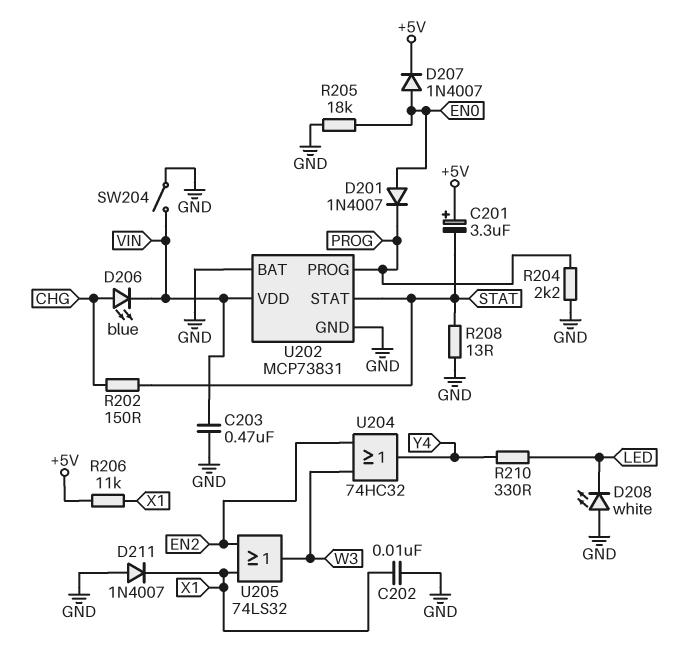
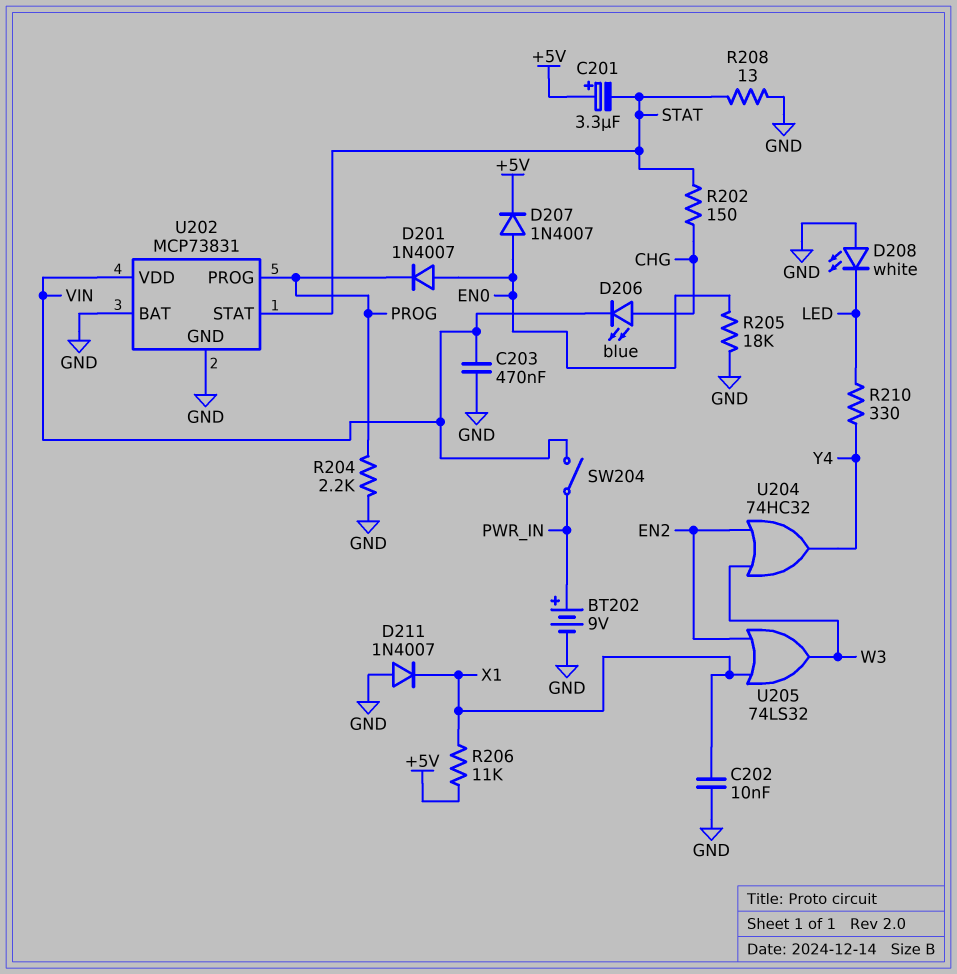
BT202: none -> 9V (plus PWR_IN, minus GND)
SW204: switch (GND, VIN) -> switch (PWR_IN, VIN)

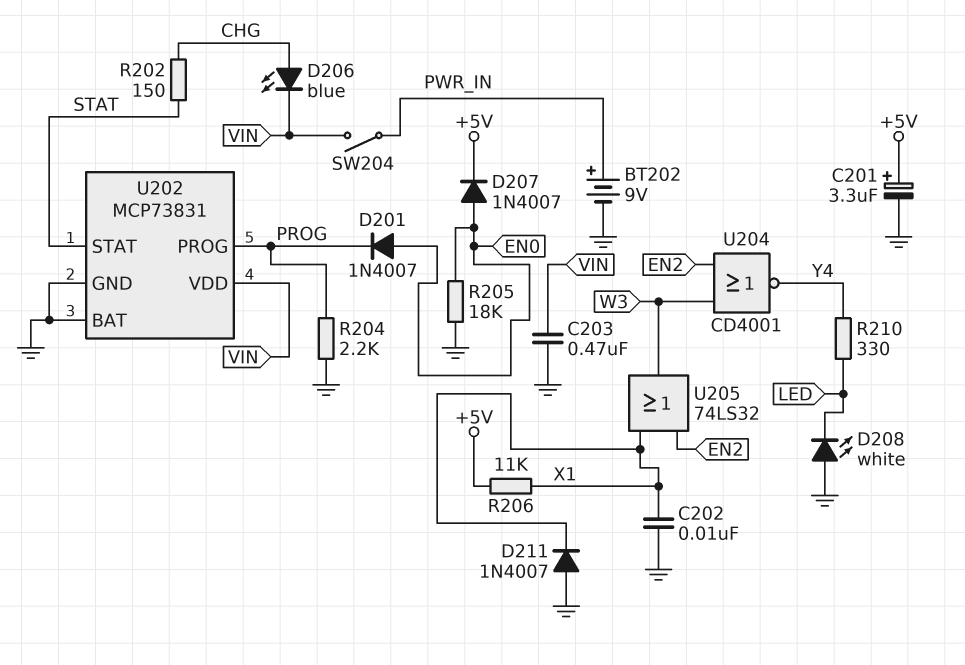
C201: 3.3uF (plus +5V, minus STAT) -> 3.3uF (plus +5V, minus GND)
R208: 13 (GND, STAT) -> none
U204: OR 74HC32 (in EN2, in W3, out Y4) -> NOR CD4001 (in EN2, in W3, out Y4)

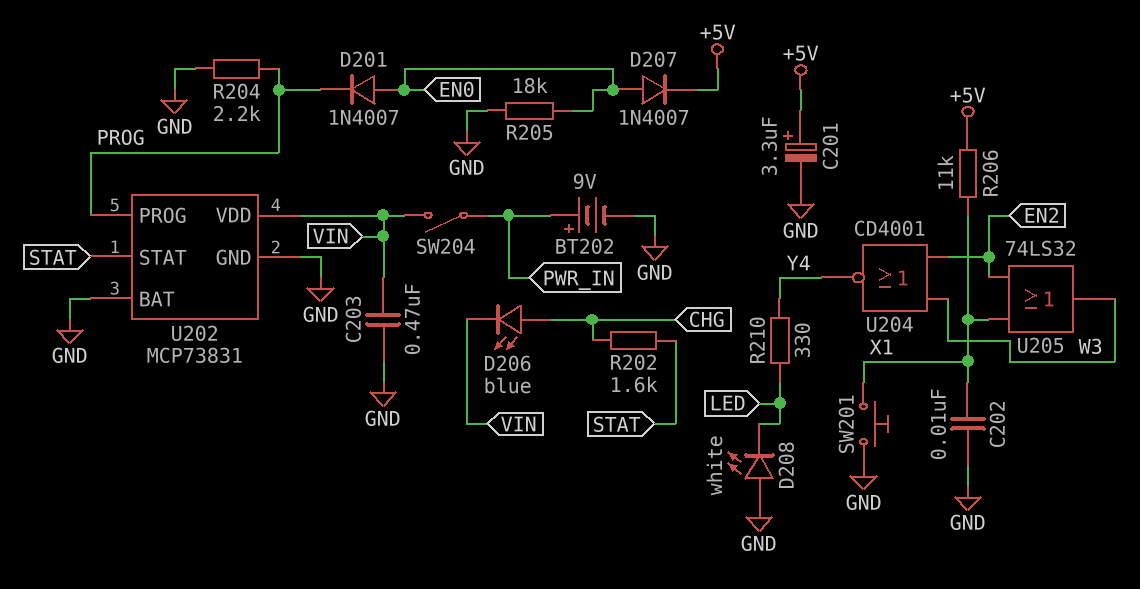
D211: diode 1N4007 (A GND, K X1) -> none
R202: 150 (CHG, STAT) -> 1.6k (CHG, STAT)
SW201: none -> button (GND, X1)

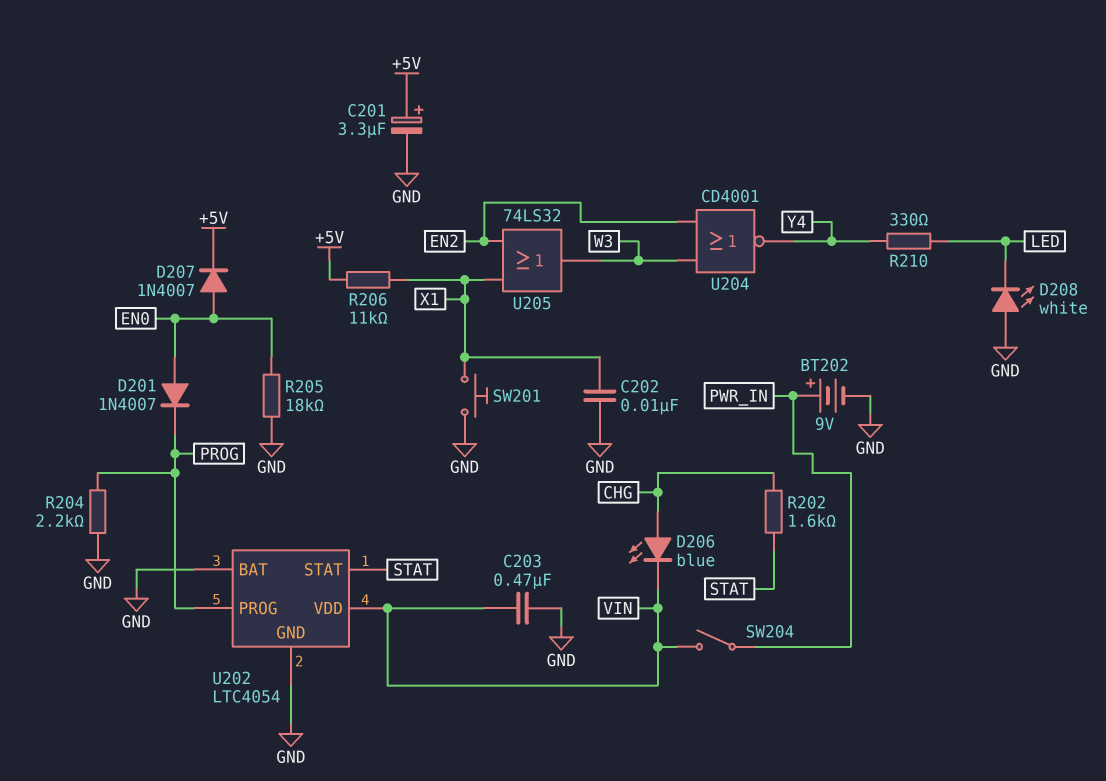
U202: MCP73831 -> LTC4054

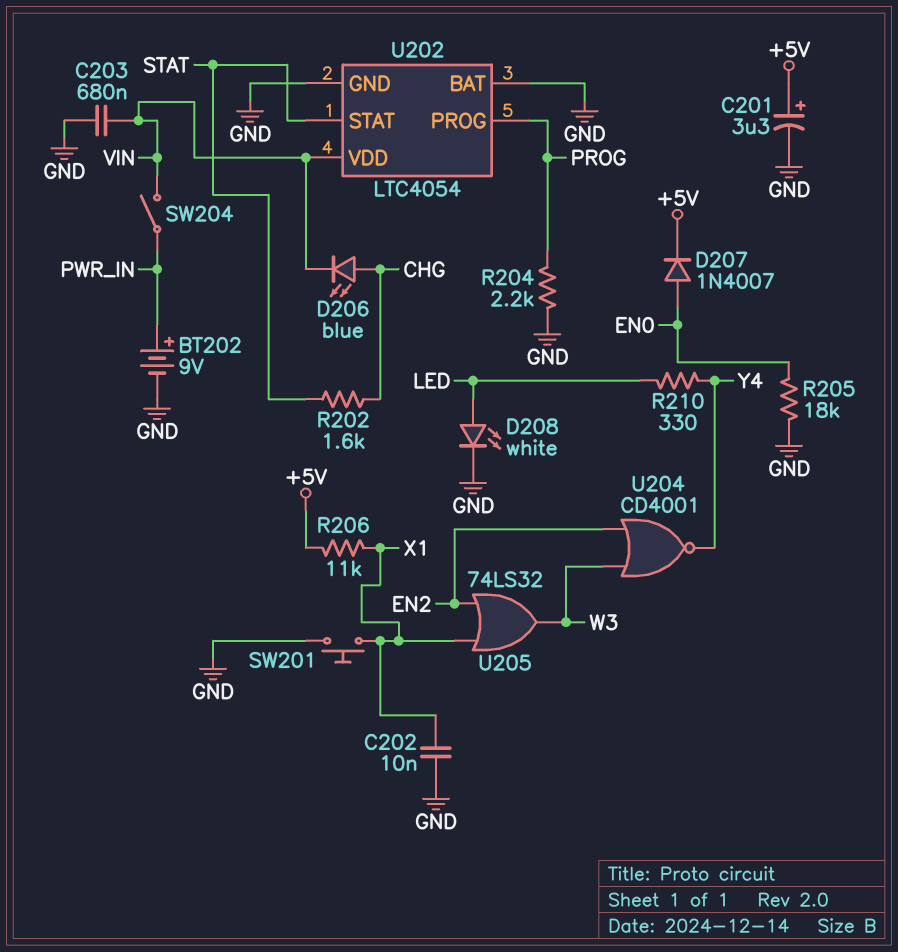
C203: 470nF (GND, VIN) -> 680nF (GND, VIN)
D201: diode 1N4007 (A EN0, K PROG) -> none
D208: LED white (A GND, K LED) -> LED white (A LED, K GND)

